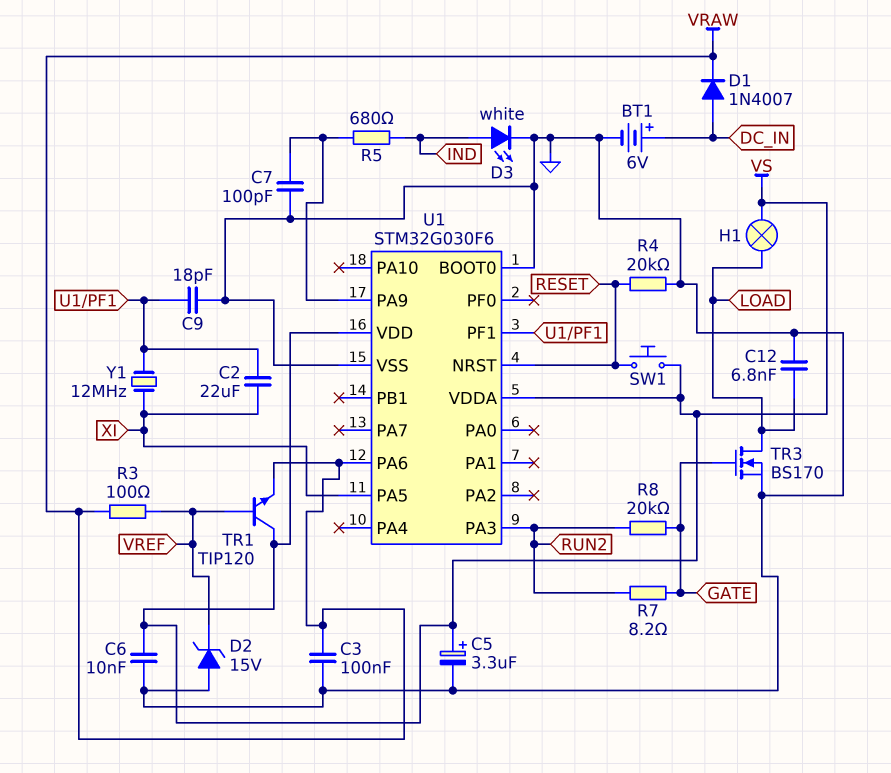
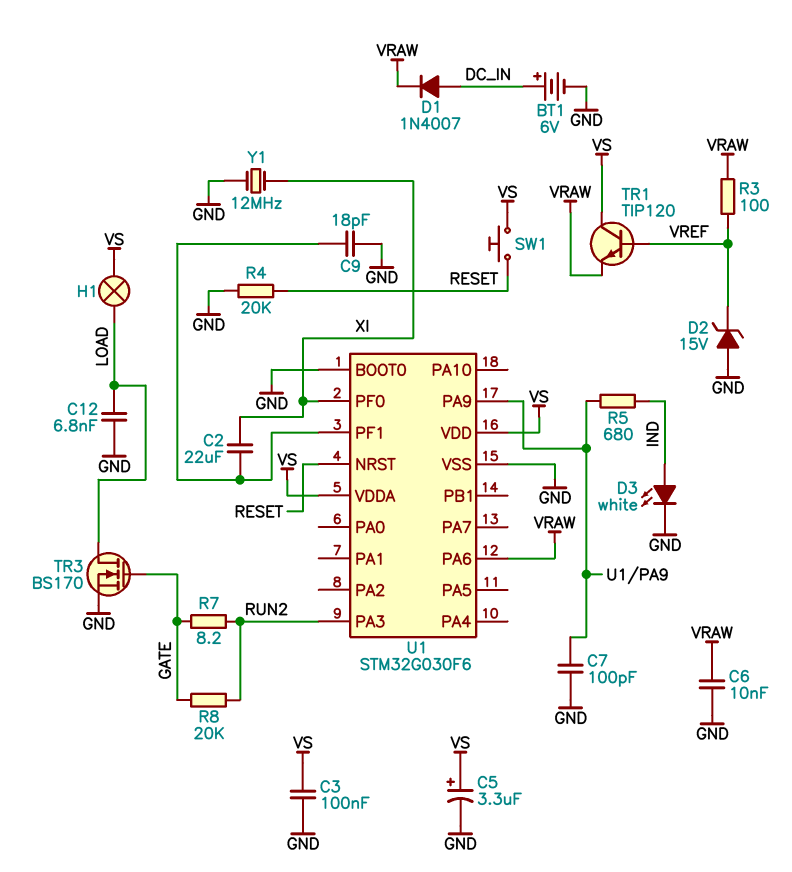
C3: 100nF (GND, VRAW) -> 100nF (GND, VS)
C6: 10nF (GND, VS) -> 10nF (GND, VRAW)
U1 pin PA5: XI -> none
U1 pin PF0: none -> XI
Y1: 12MHz (U1/PF1, XI) -> 12MHz (GND, XI)

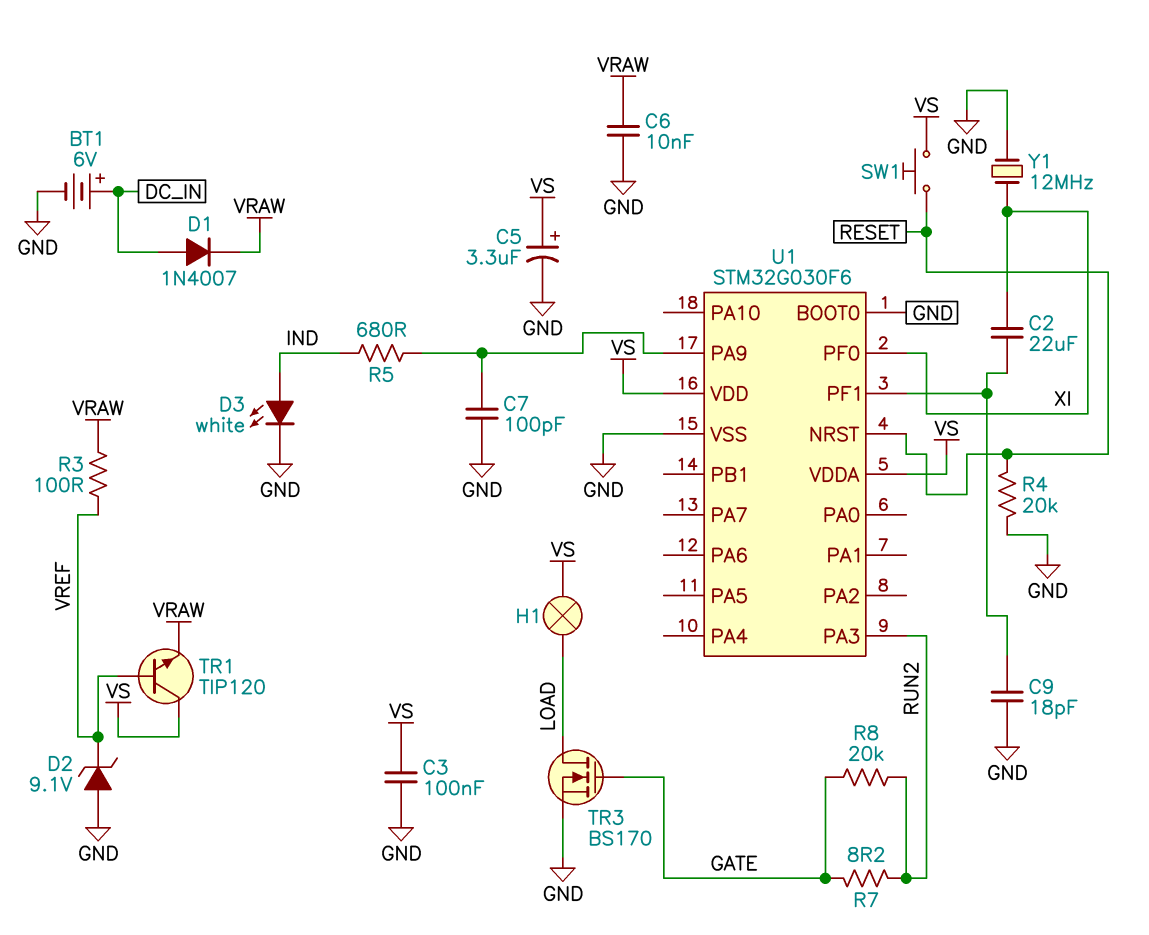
C12: 6.8nF (GND, LOAD) -> none
D2: zener 15V (A GND, K VREF) -> zener 9.1V (A GND, K VREF)
U1 pin PA6: VRAW -> none

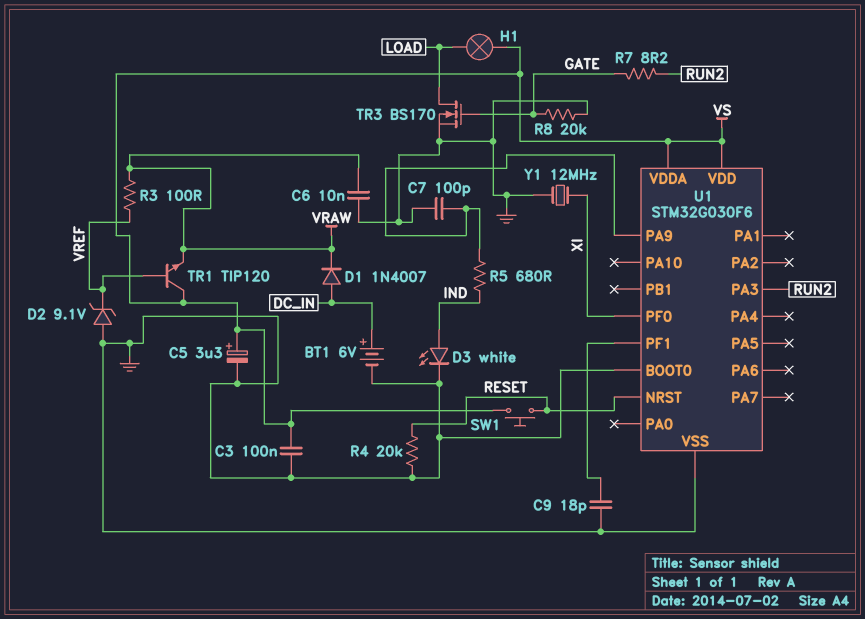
C2: 22uF (U1/PF1, XI) -> none
R8: 20k (GATE, RUN2) -> 20k (GATE, GND)

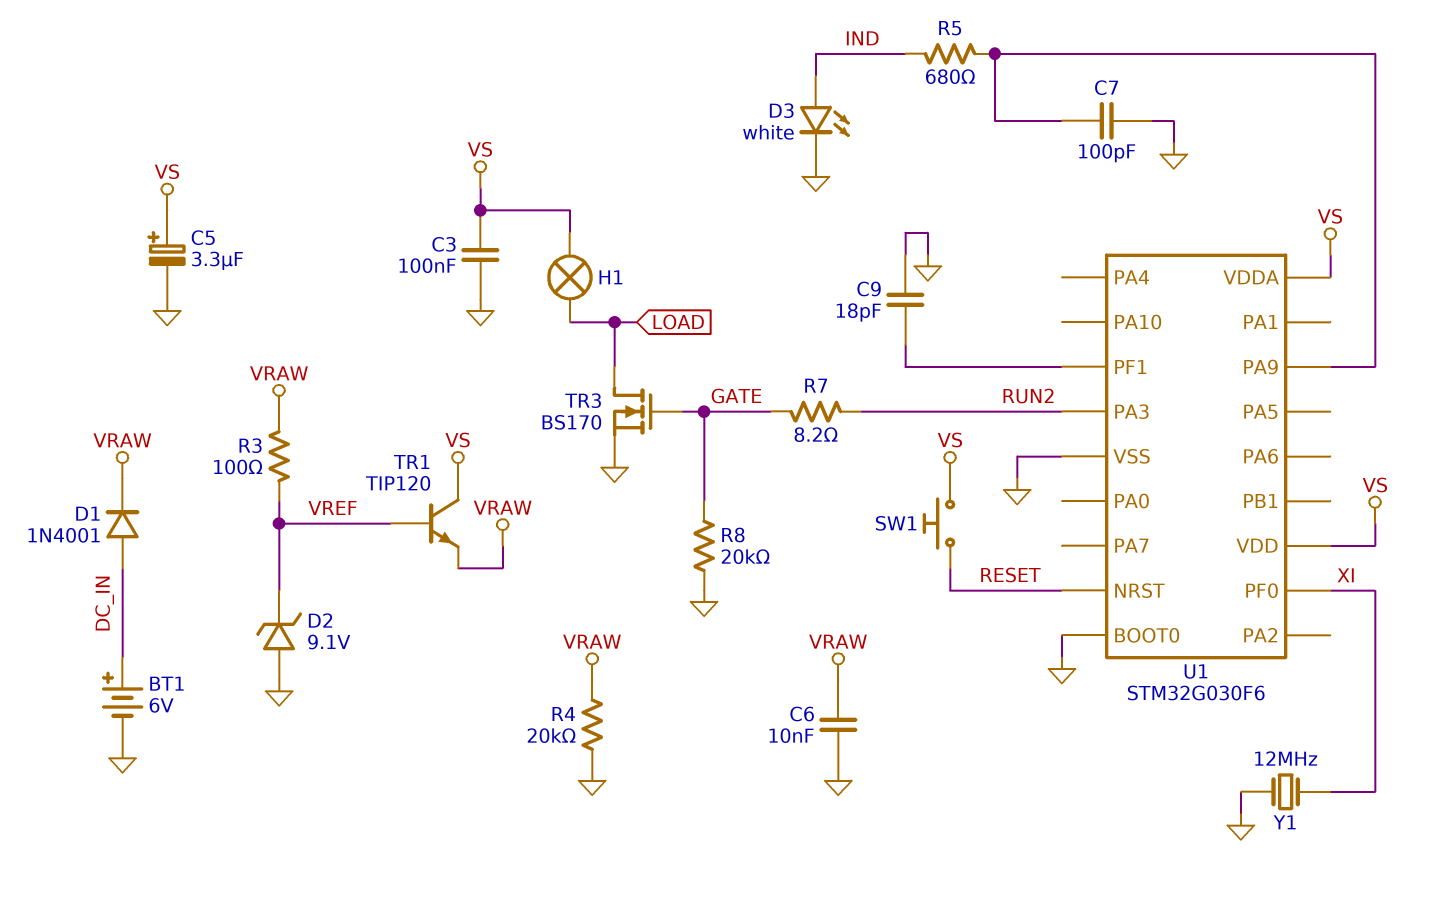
D1: diode 1N4007 (A DC_IN, K VRAW) -> diode 1N4001 (A DC_IN, K VRAW)
R4: 20k (GND, RESET) -> 20k (GND, VRAW)

